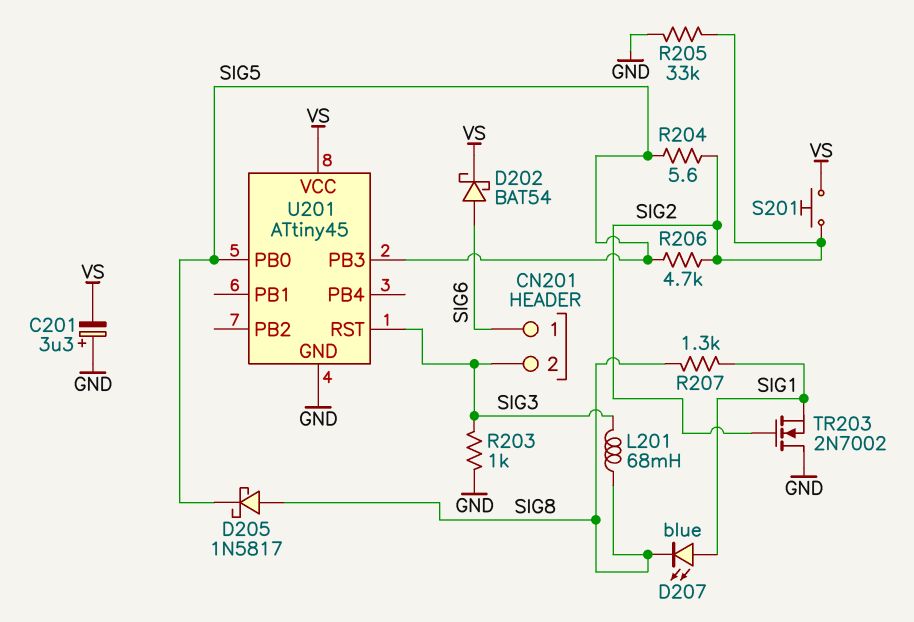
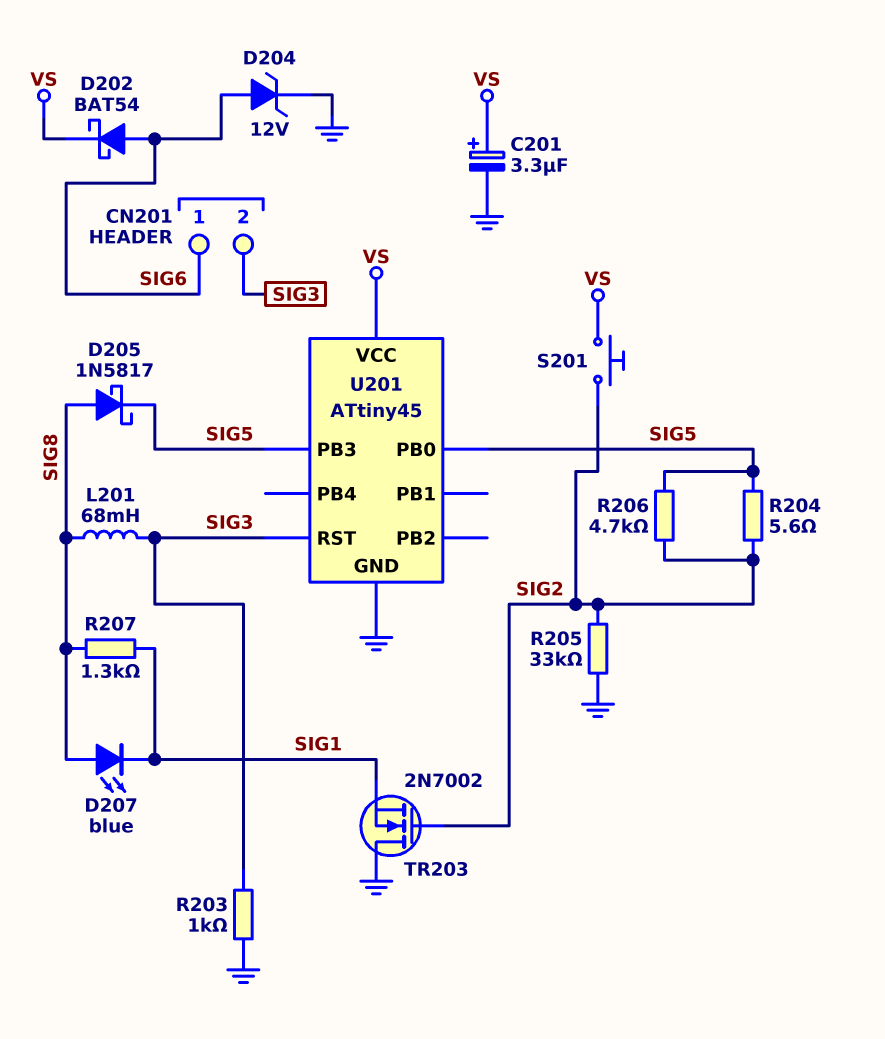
C201: 3.3uF (plus GND, minus VS) -> 3.3uF (plus VS, minus GND)
D204: none -> zener 12V (A SIG6, K GND)
D207: LED blue (A SIG1, K SIG8) -> LED blue (A SIG8, K SIG1)

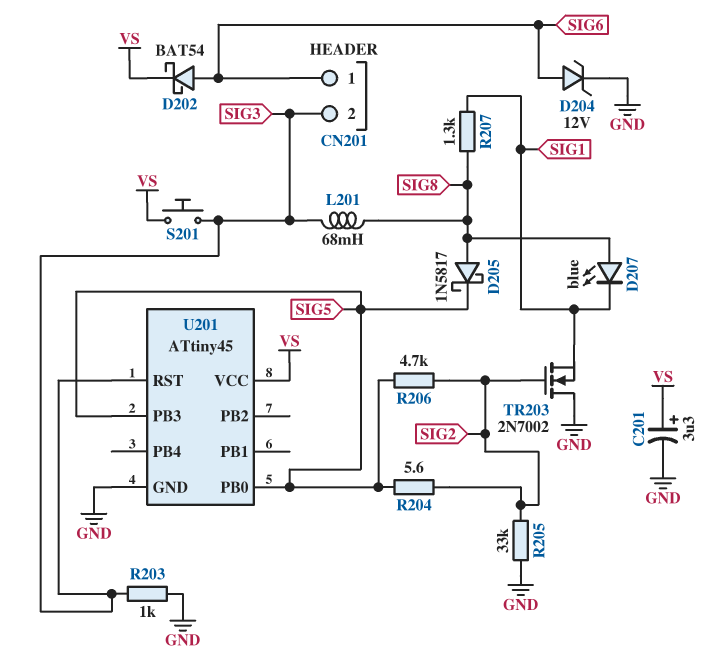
S201: button (SIG2, VS) -> button (SIG3, VS)

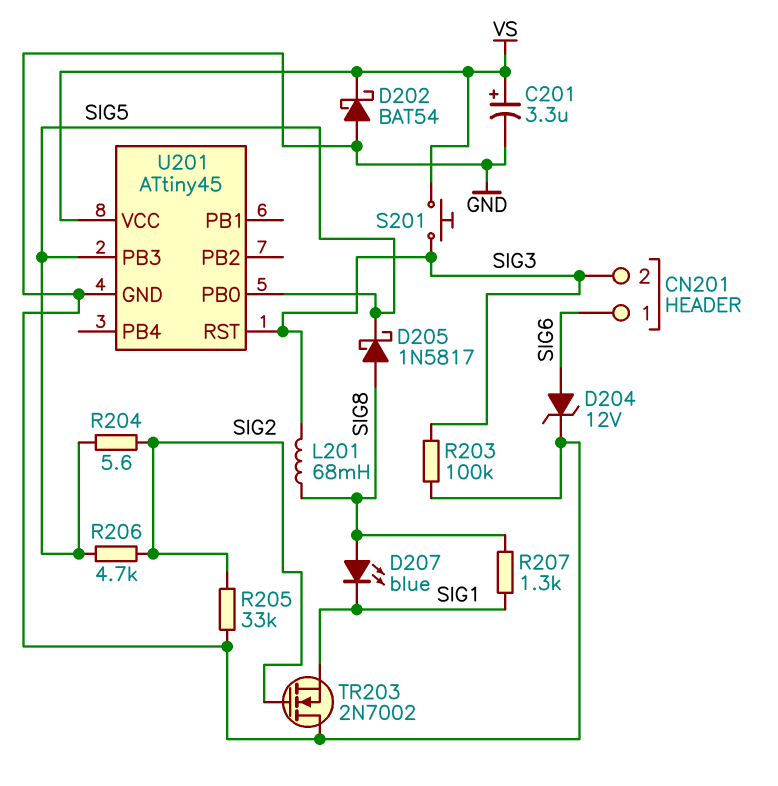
D202: schottky BAT54 (A SIG6, K VS) -> schottky BAT54 (A GND, K VS)
R203: 1k (GND, SIG3) -> 100k (GND, SIG3)

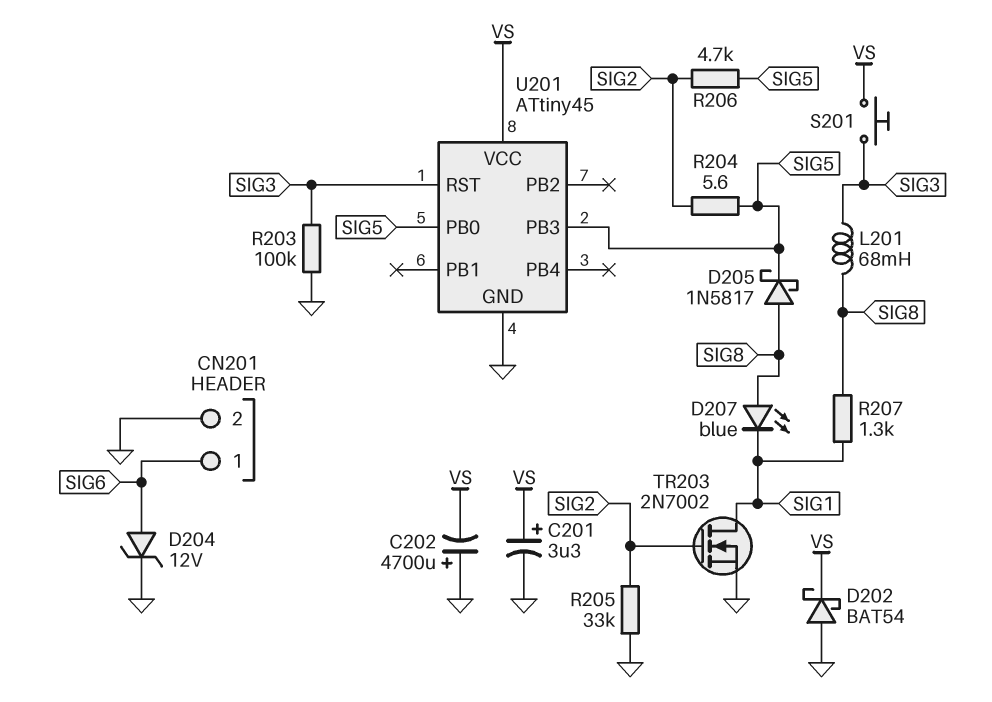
C202: none -> 4700uF (plus GND, minus VS)
CN201 pin 2: SIG3 -> GND
TR203: NMOS 2N7002 (G SIG2, D GND, S SIG1) -> NMOS 2N7002 (G SIG2, D SIG1, S GND)

